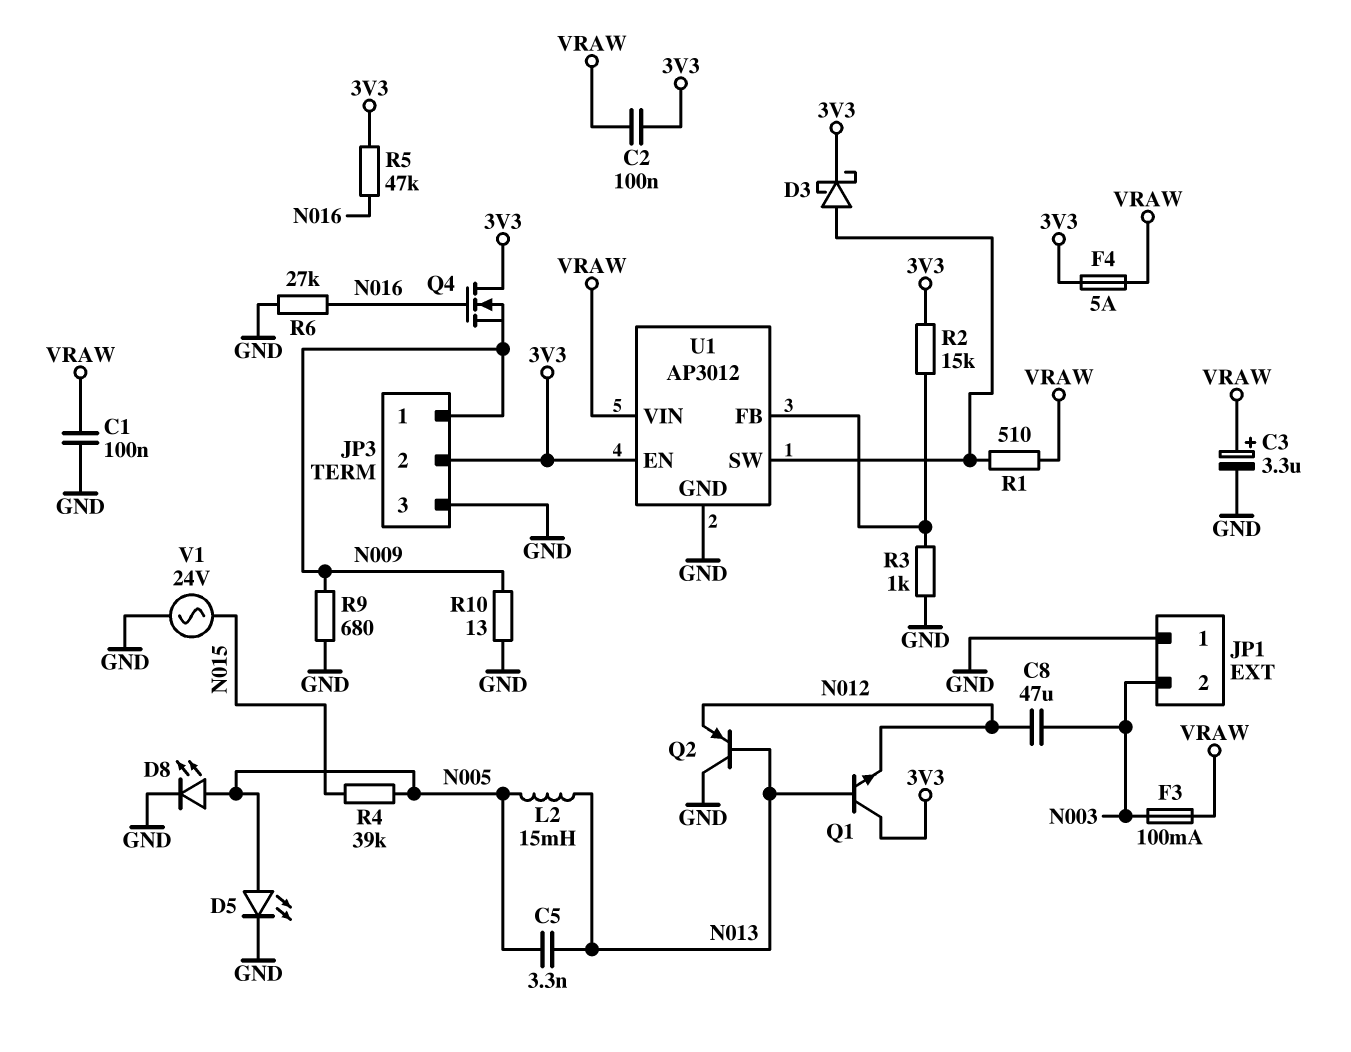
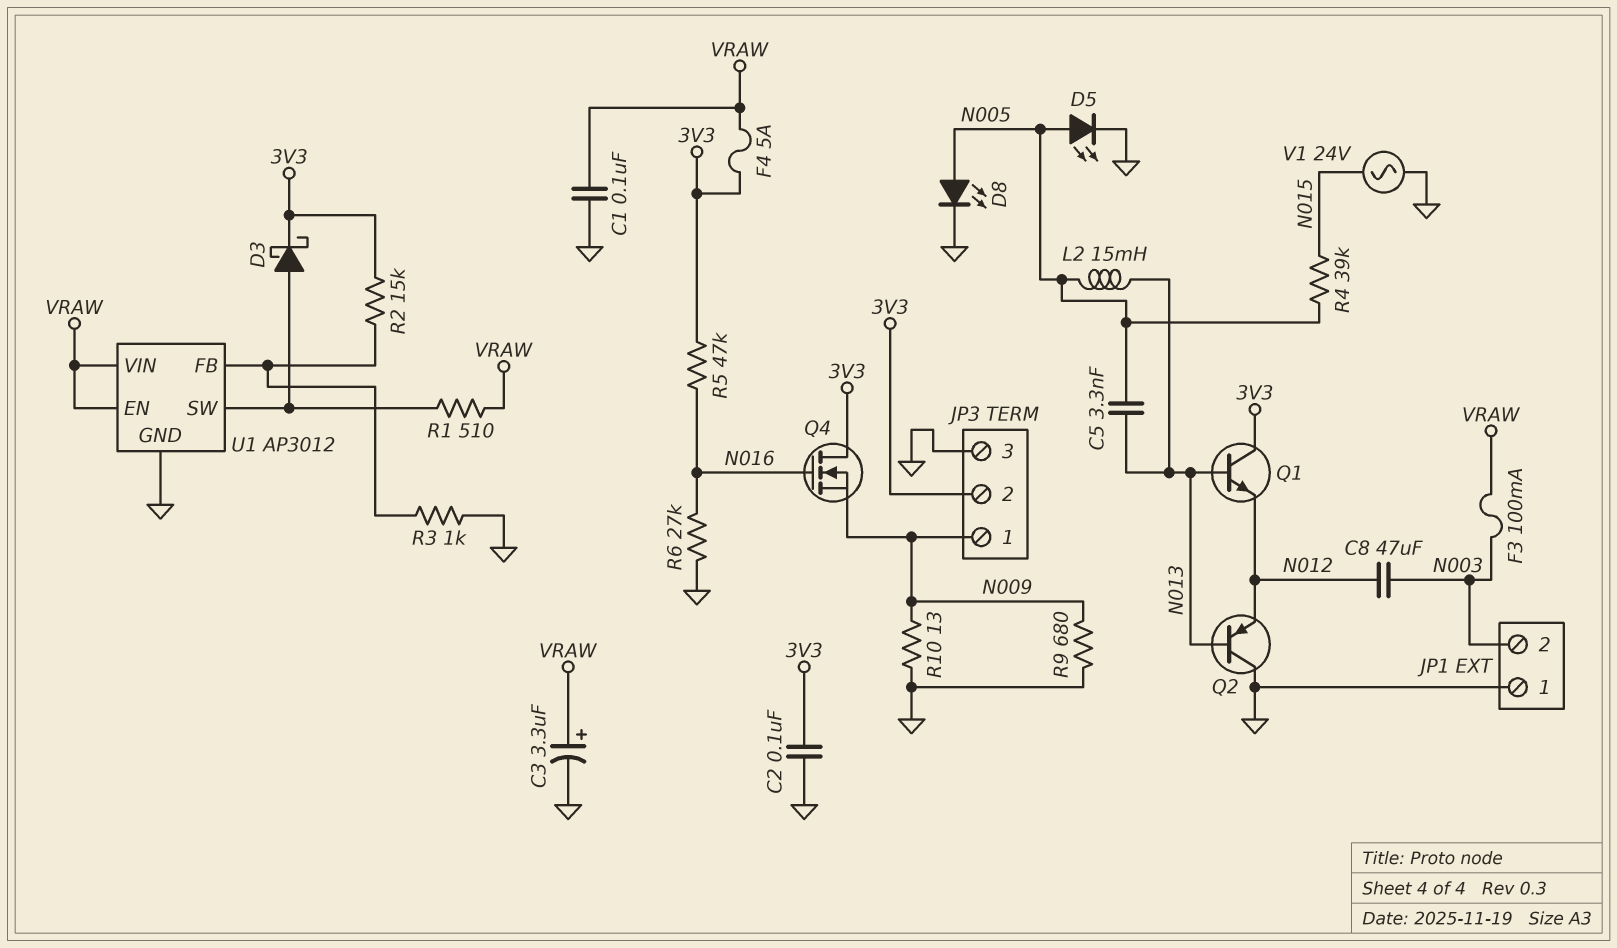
C2: 100nF (3V3, VRAW) -> 100nF (3V3, GND)
U1 pin EN: 3V3 -> VRAW

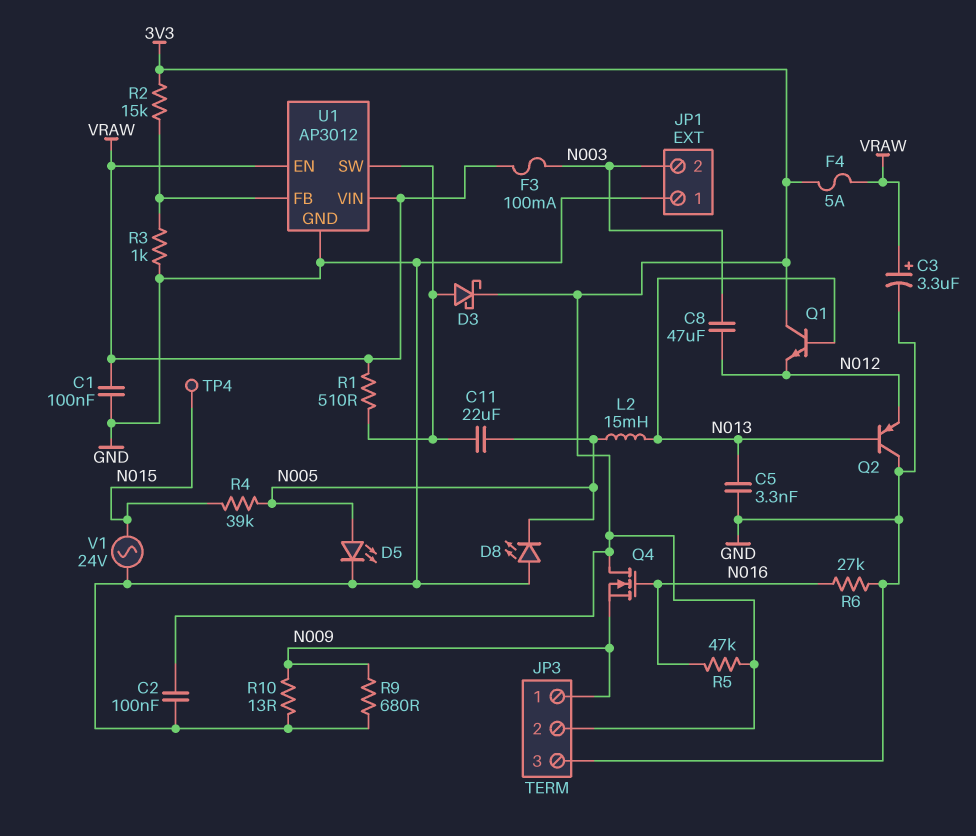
C5: 3.3nF (N005, N013) -> 3.3nF (GND, N013)
C11: none -> 22uF (N005, U1/SW)
D8: LED (A N005, K GND) -> LED (A GND, K N005)
TP4: none -> test point (N015)

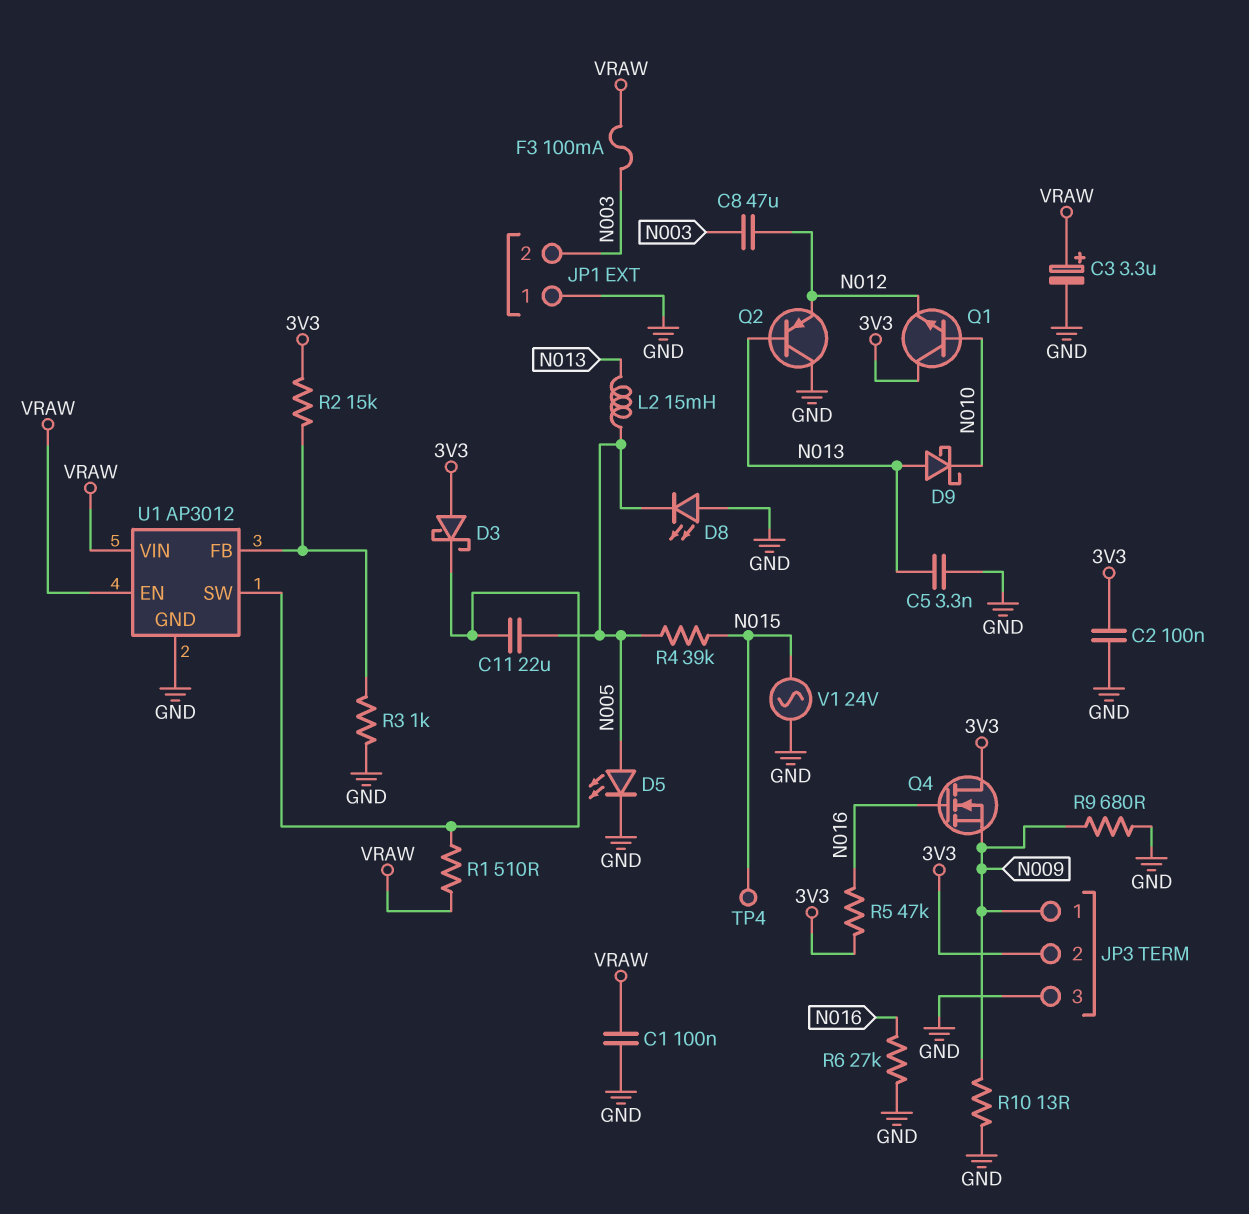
D3: schottky (A U1/SW, K 3V3) -> schottky (A 3V3, K U1/SW)
D9: none -> schottky (A N013, K N010)
F4: 5A (3V3, VRAW) -> none
Q1: NPN (B N013, C 3V3, E N012) -> NPN (B N010, C 3V3, E N012)

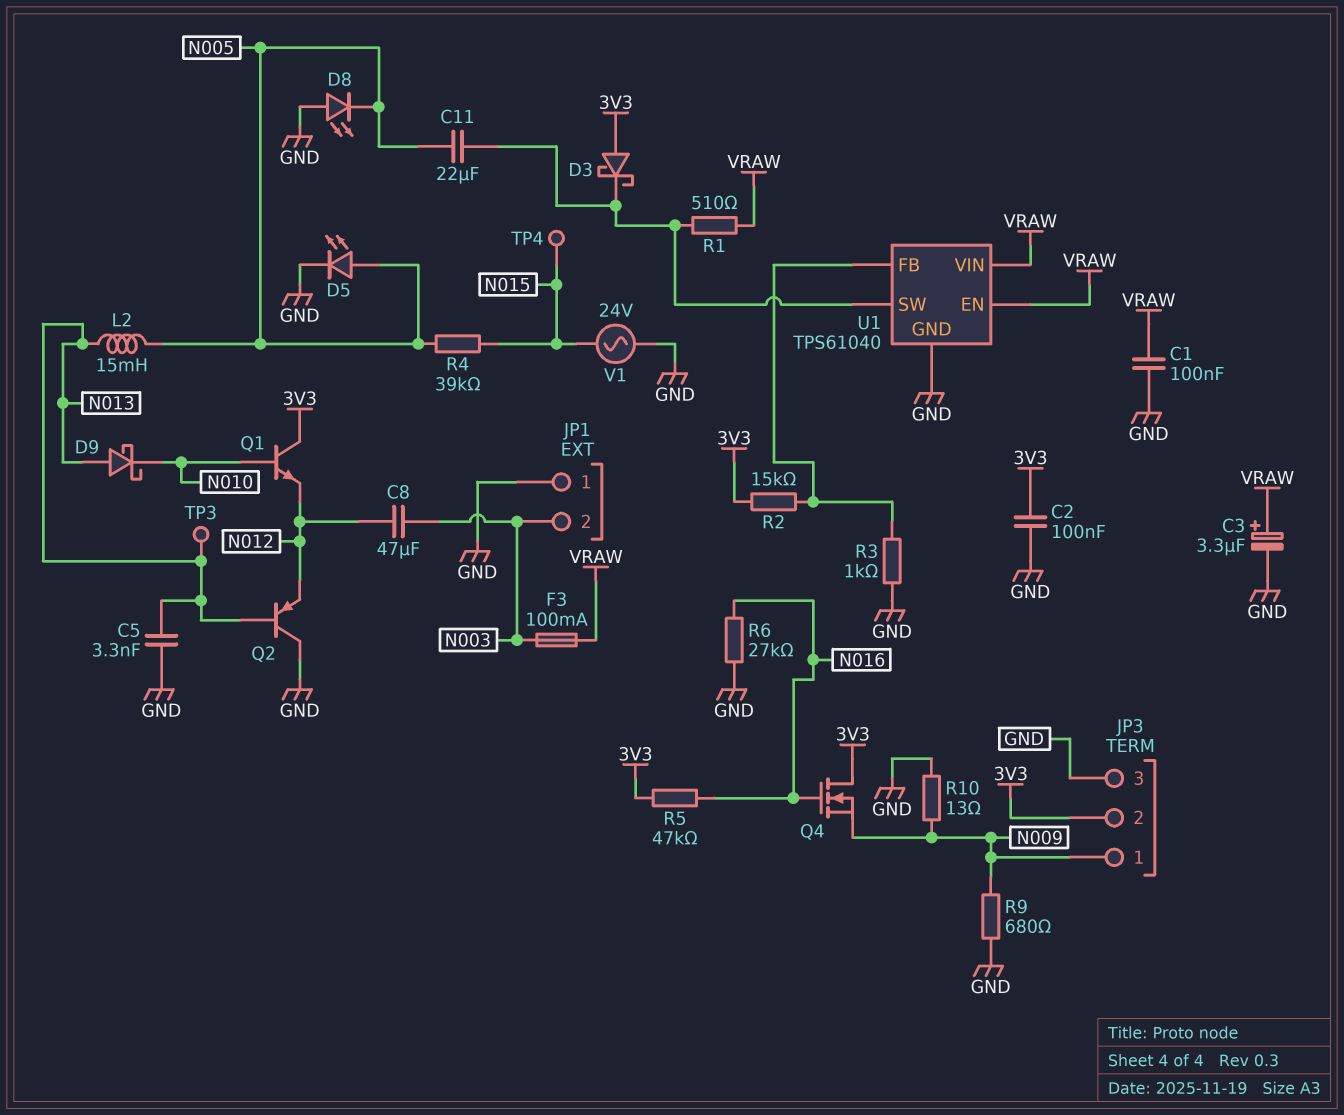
TP3: none -> test point (N013)
U1: AP3012 -> TPS61040

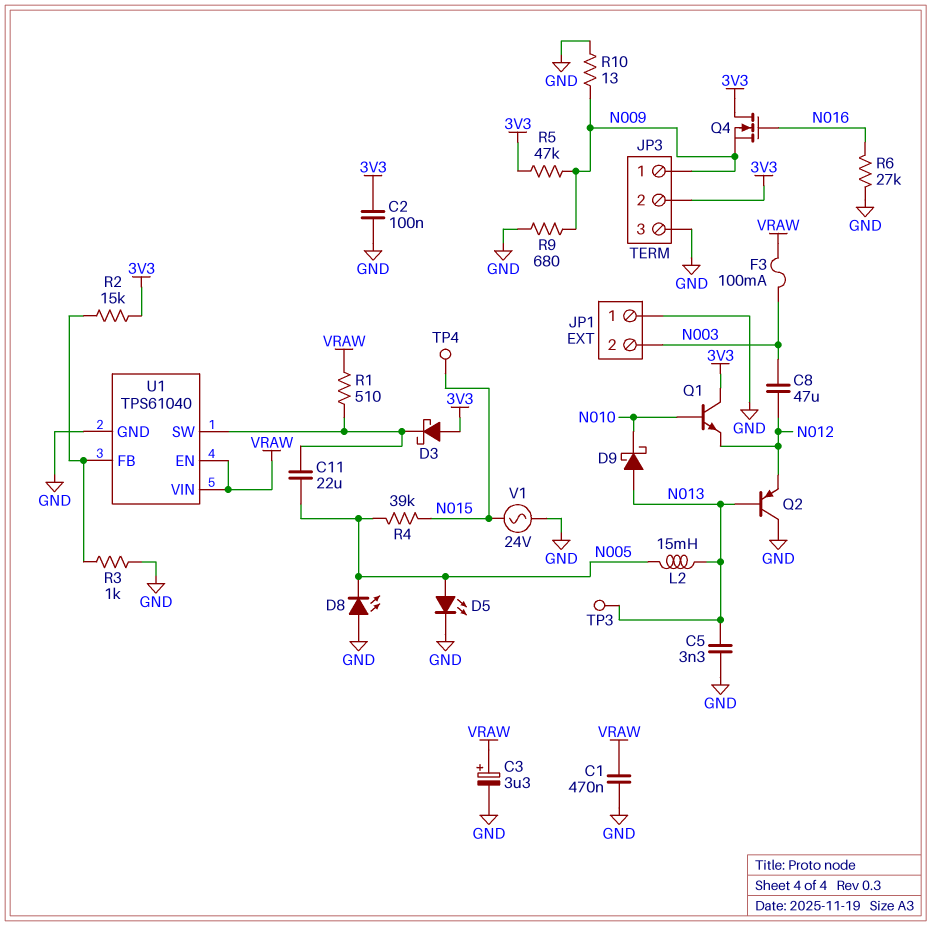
C1: 100nF (GND, VRAW) -> 470nF (GND, VRAW)
R5: 47k (3V3, N016) -> 47k (3V3, N009)

